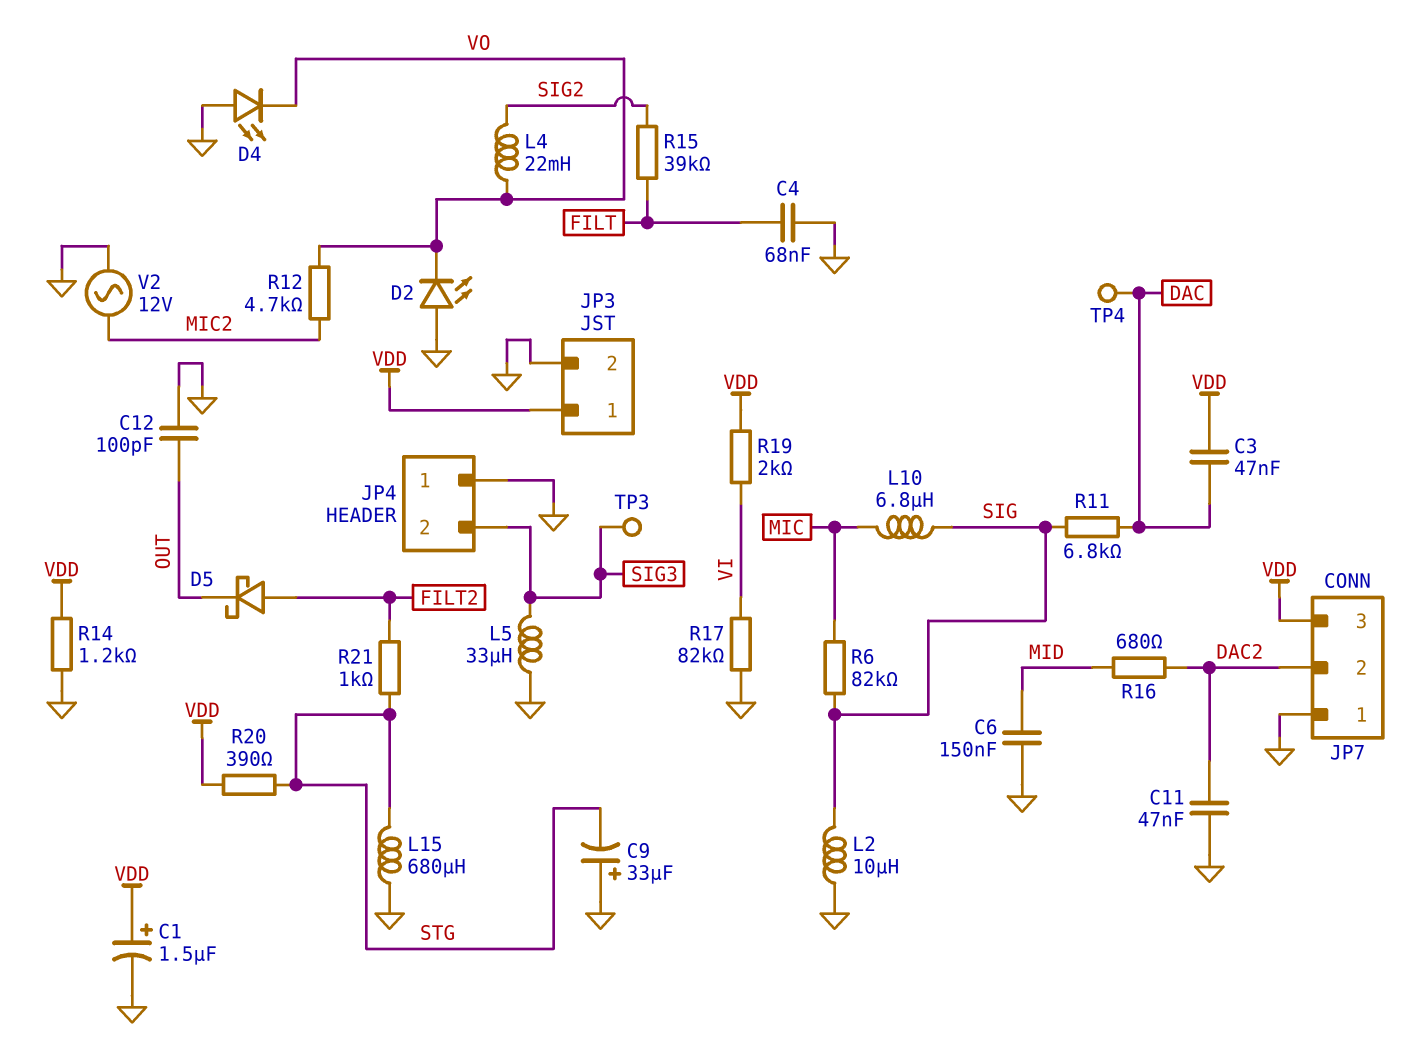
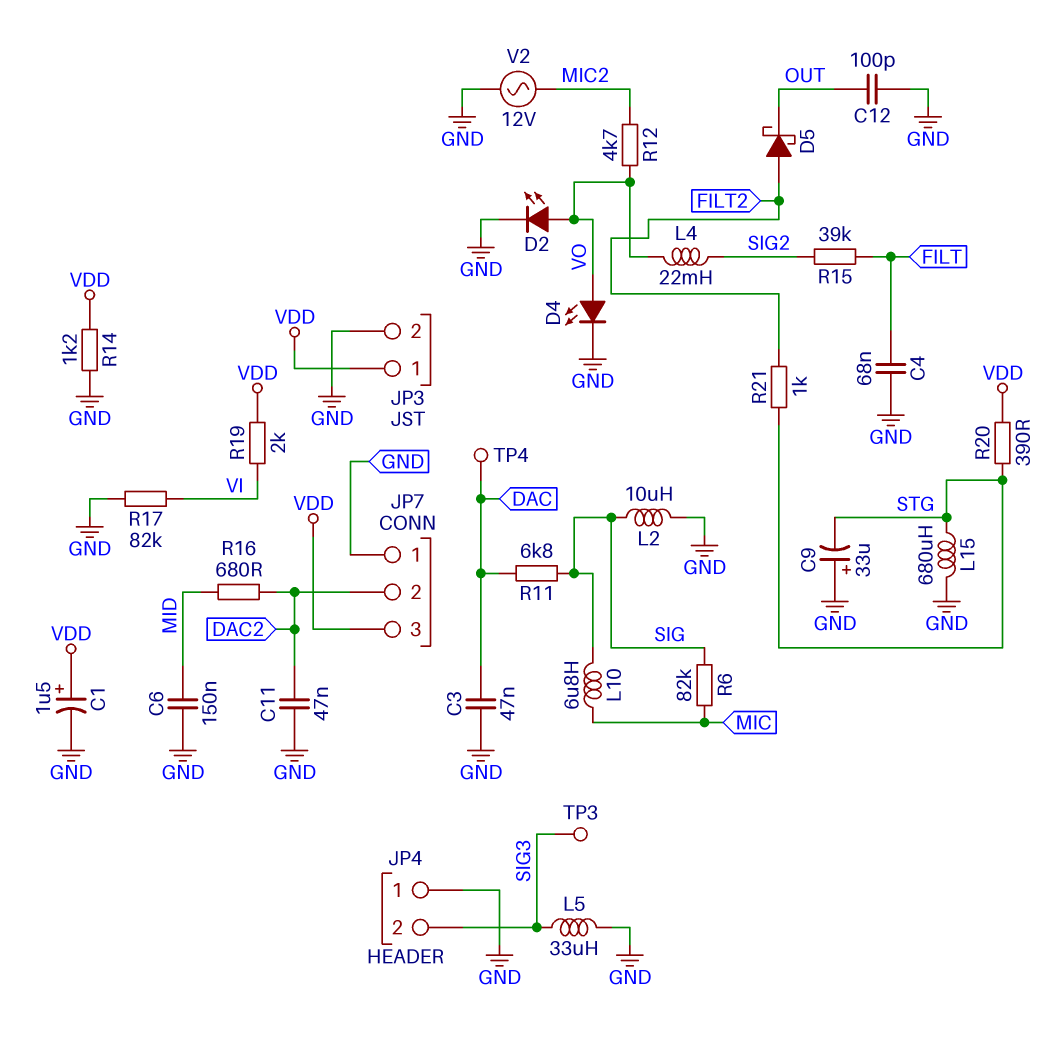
C3: 47nF (DAC, VDD) -> 47nF (DAC, GND)
D2: LED (A GND, K VO) -> LED (A VO, K GND)
D4: LED (A GND, K VO) -> LED (A VO, K GND)

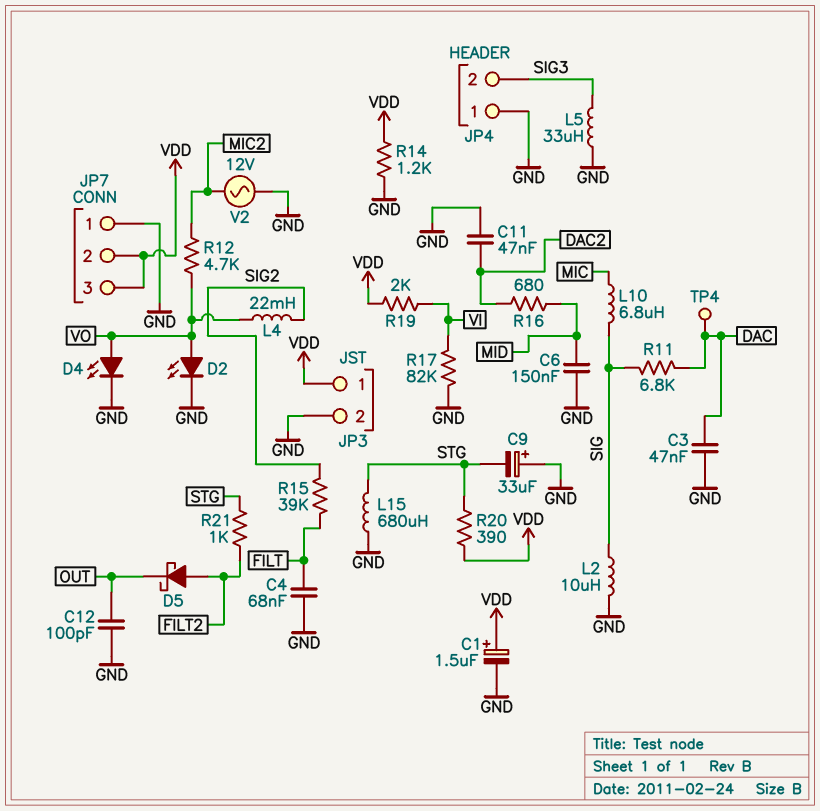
JP7 pin 2: DAC2 -> VDD
R6: 82k (MIC, SIG) -> none
TP3: test point (SIG3) -> none

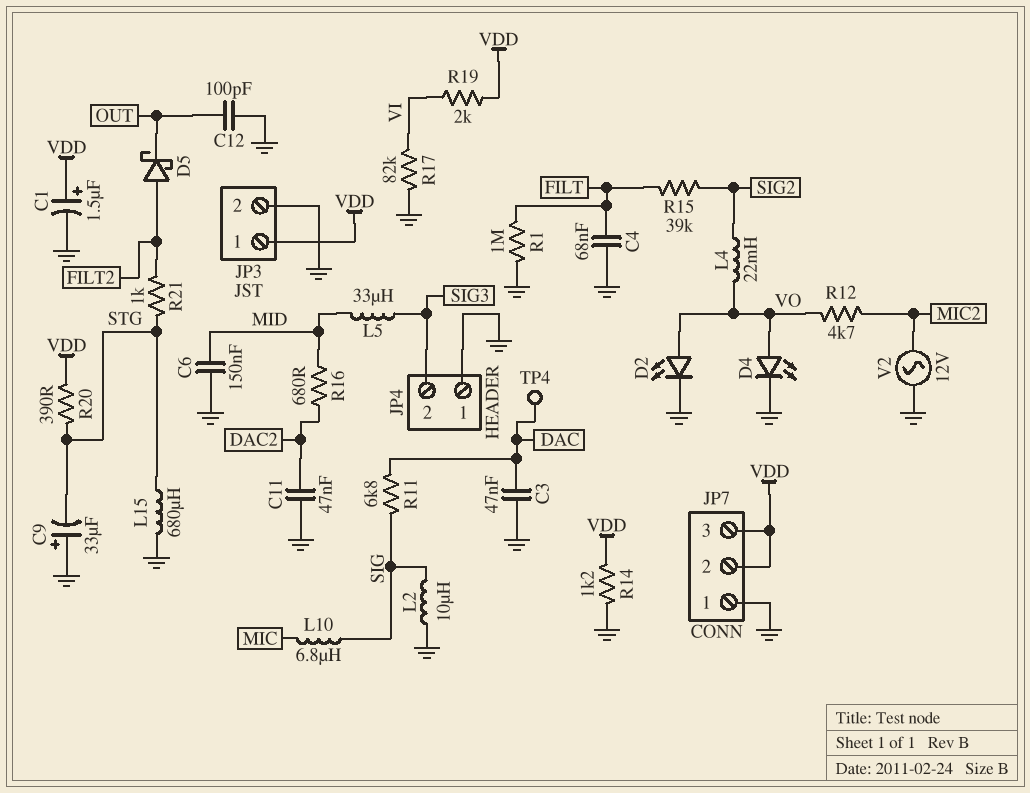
L5: 33uH (GND, SIG3) -> 33uH (MID, SIG3)
R1: none -> 1M (FILT, GND)

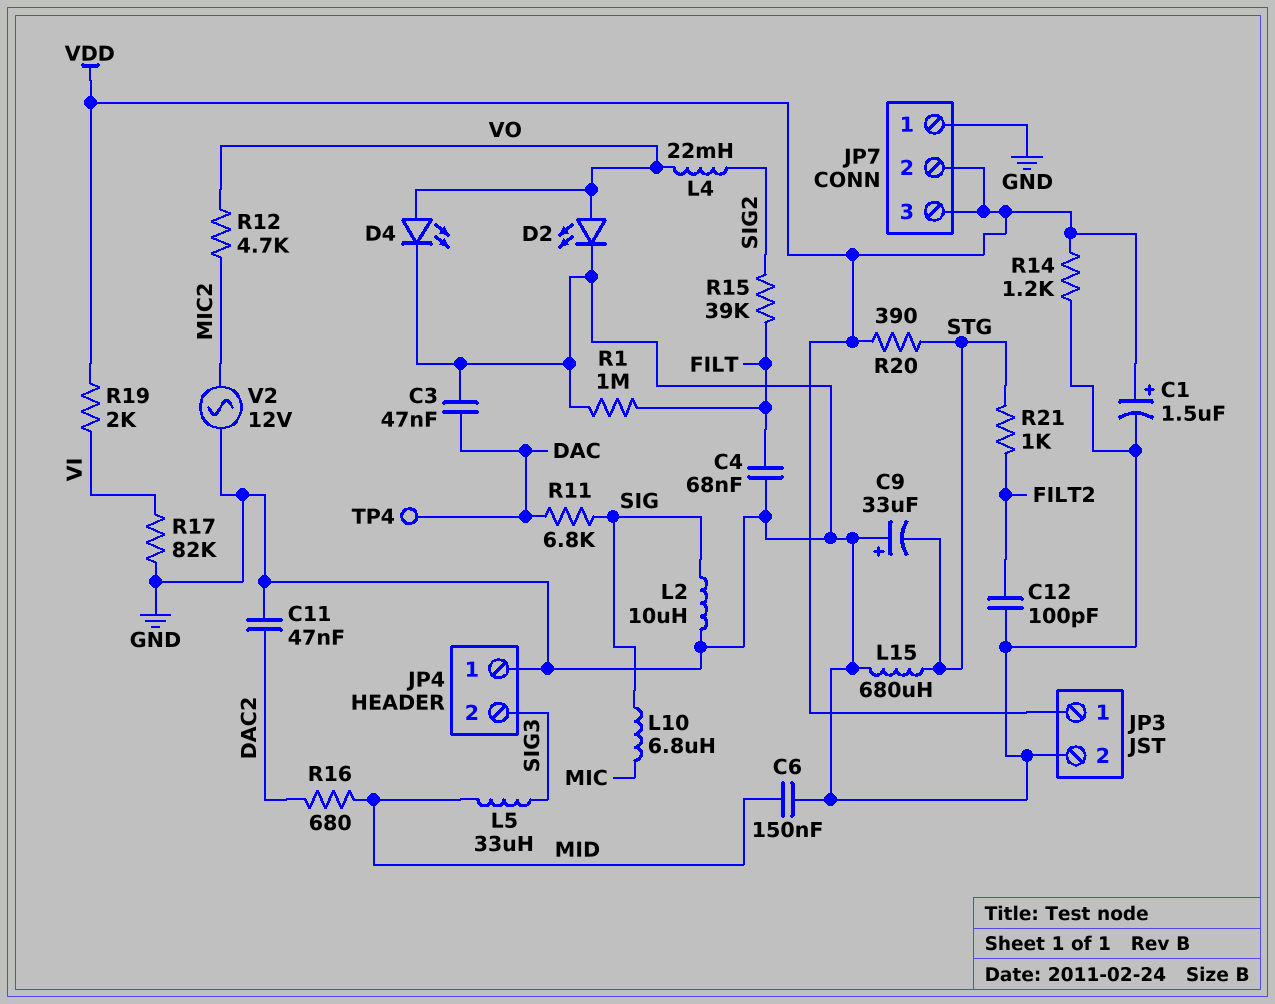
C12: 100pF (GND, OUT) -> 100pF (FILT2, GND)
D5: schottky (A FILT2, K OUT) -> none

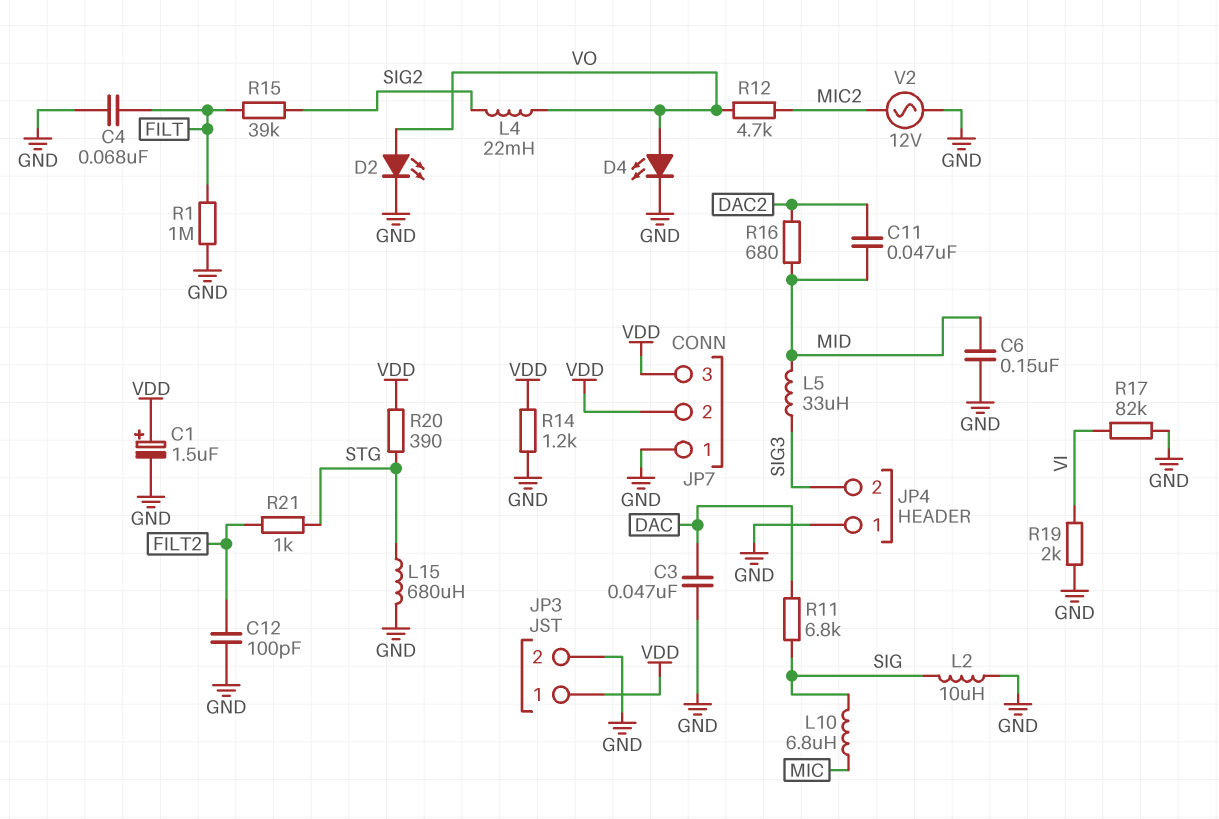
C9: 33uF (plus GND, minus STG) -> none
C11: 47nF (DAC2, GND) -> 47nF (DAC2, MID)
R19: 2k (VDD, VI) -> 2k (GND, VI)
TP4: test point (DAC) -> none

